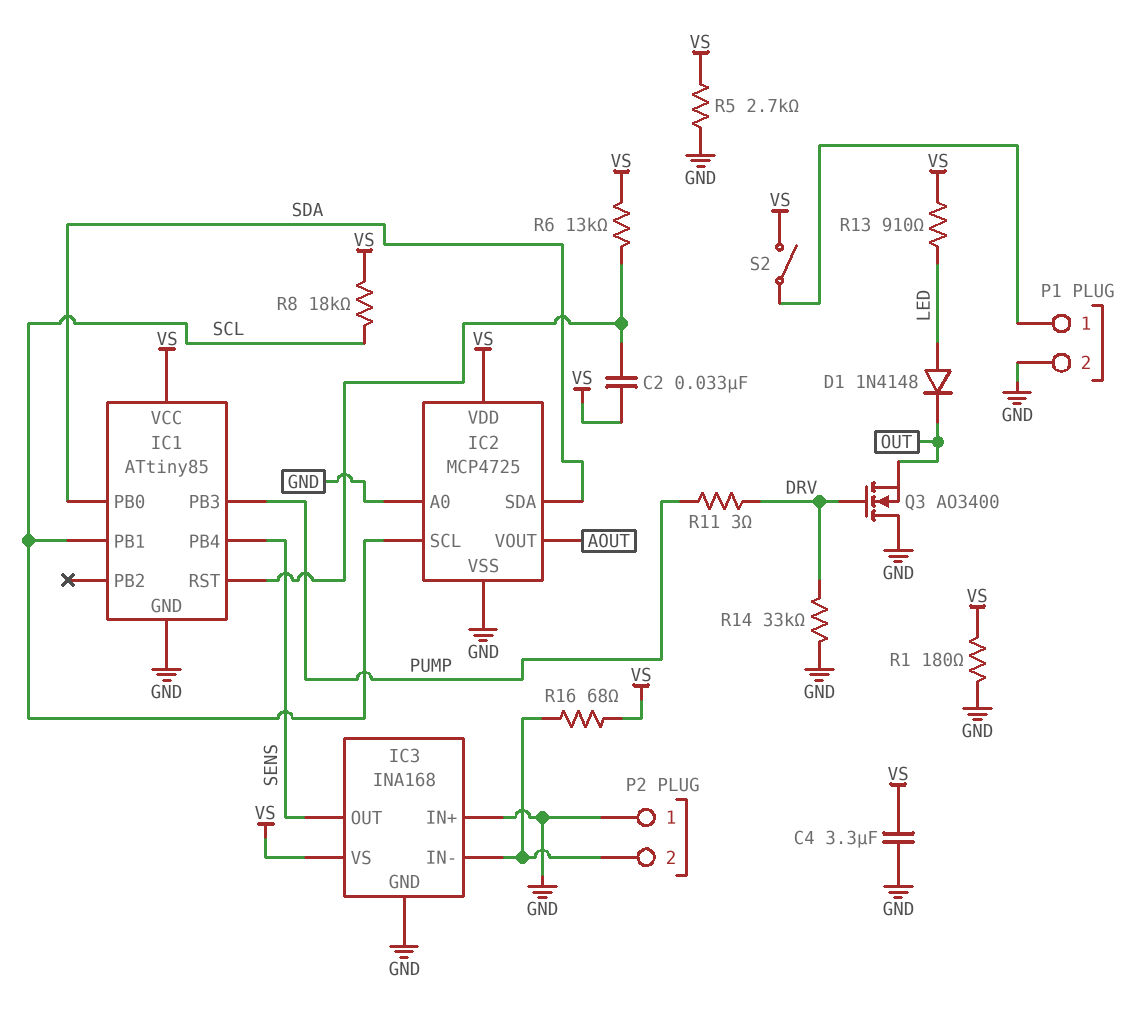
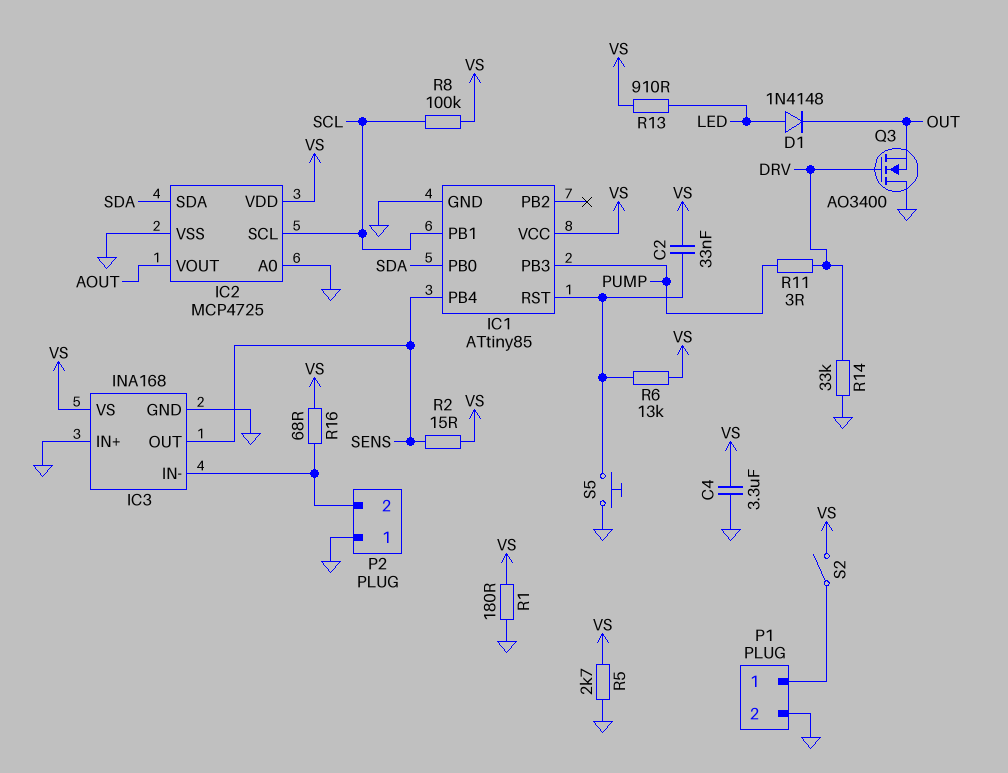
R2: none -> 15 (SENS, VS)
R8: 18k (SCL, VS) -> 100k (SCL, VS)
S5: none -> button (GND, IC1/RST)

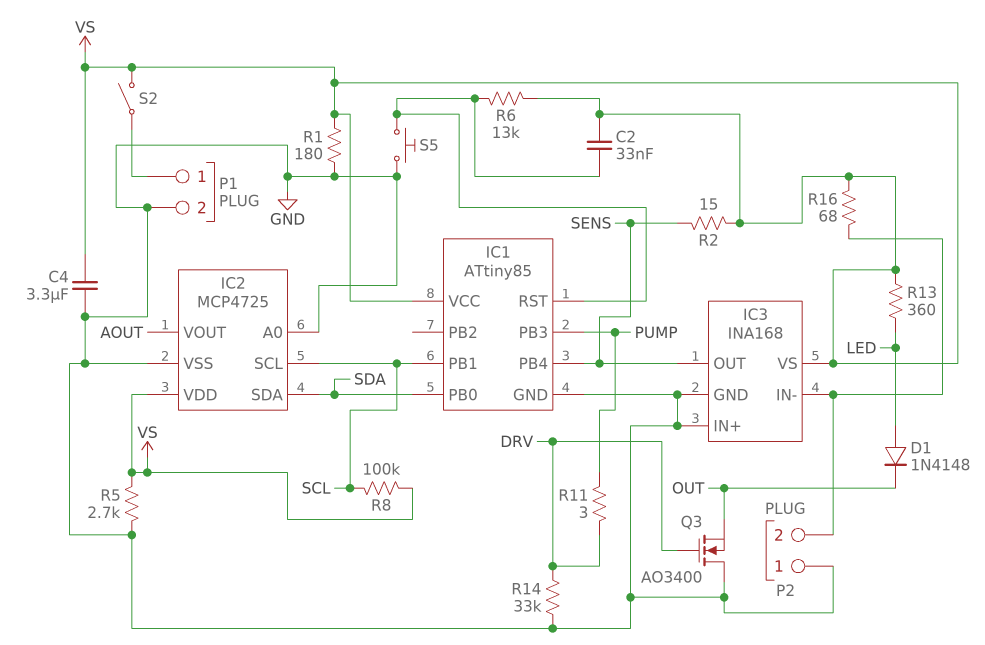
R13: 910 (LED, VS) -> 360 (LED, VS)

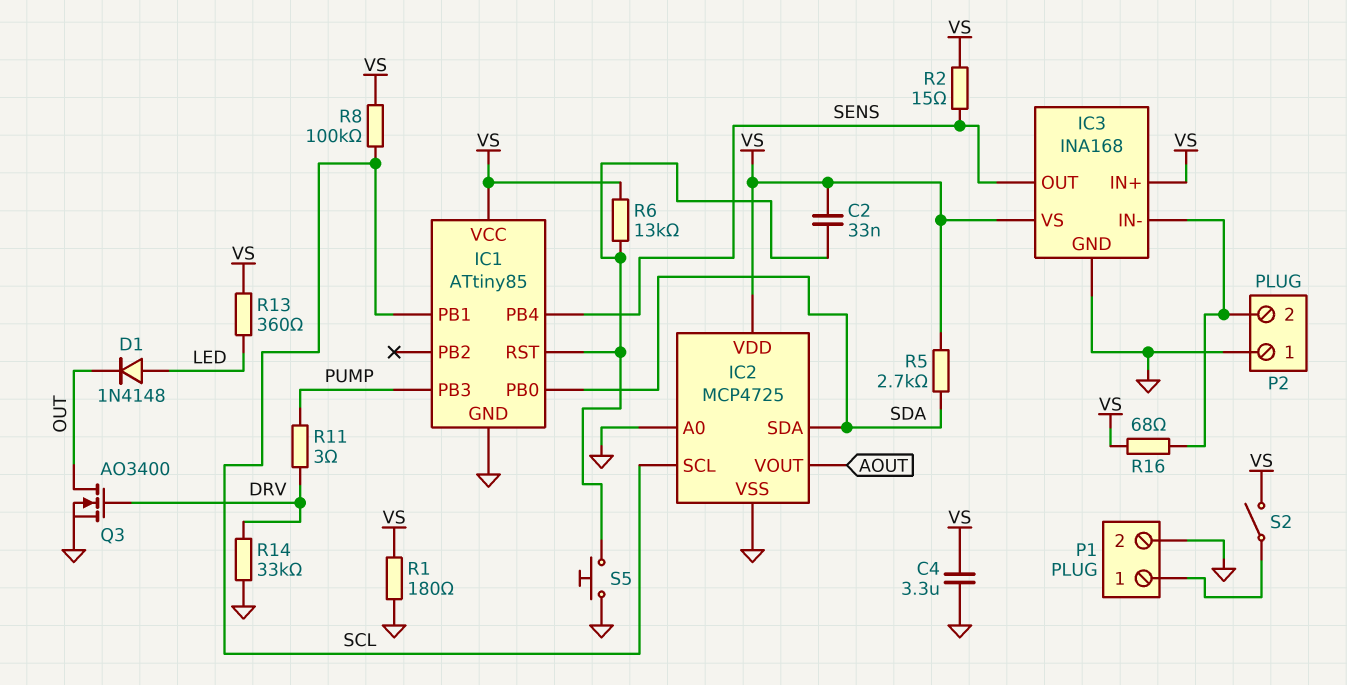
IC3 pin IN+: GND -> VS
Q3: NMOS AO3400 (G DRV, D GND, S OUT) -> NMOS AO3400 (G DRV, D OUT, S GND)
R5: 2.7k (GND, VS) -> 2.7k (SDA, VS)

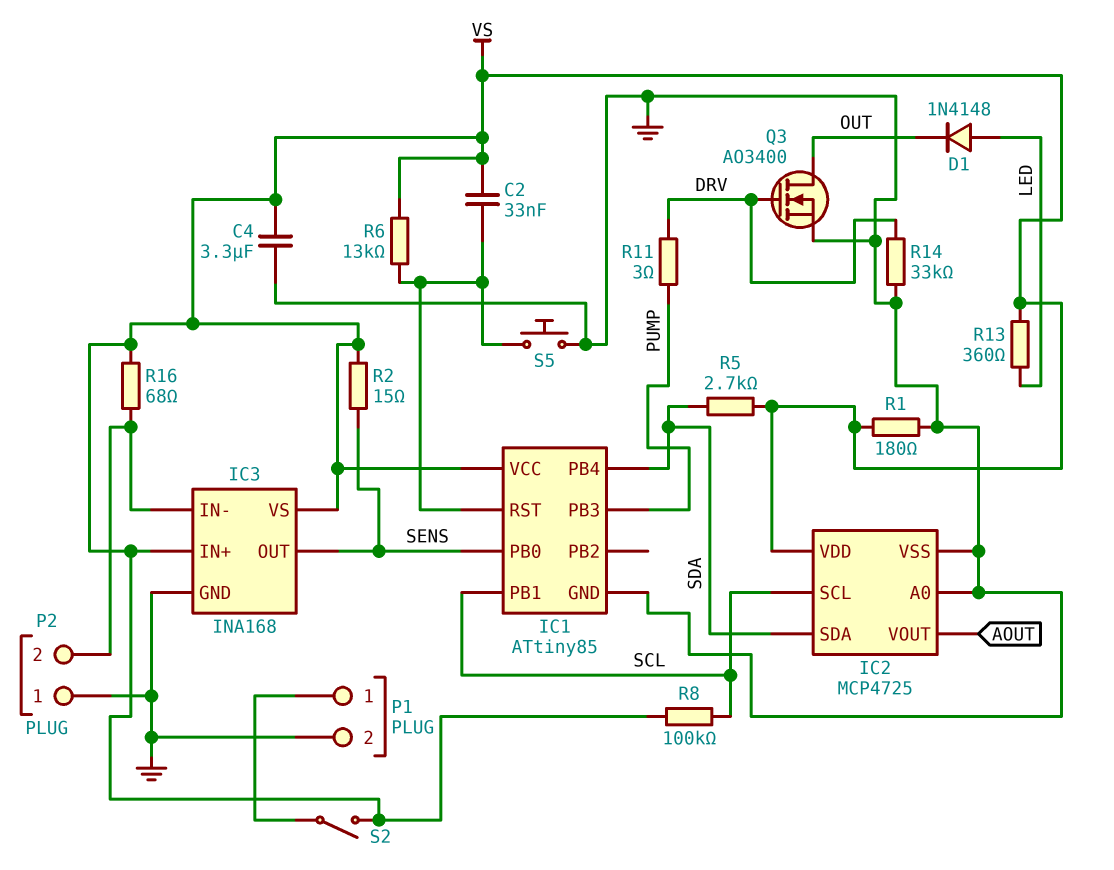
IC1 pin PB0: SDA -> SENS
IC1 pin PB4: SENS -> SDA

